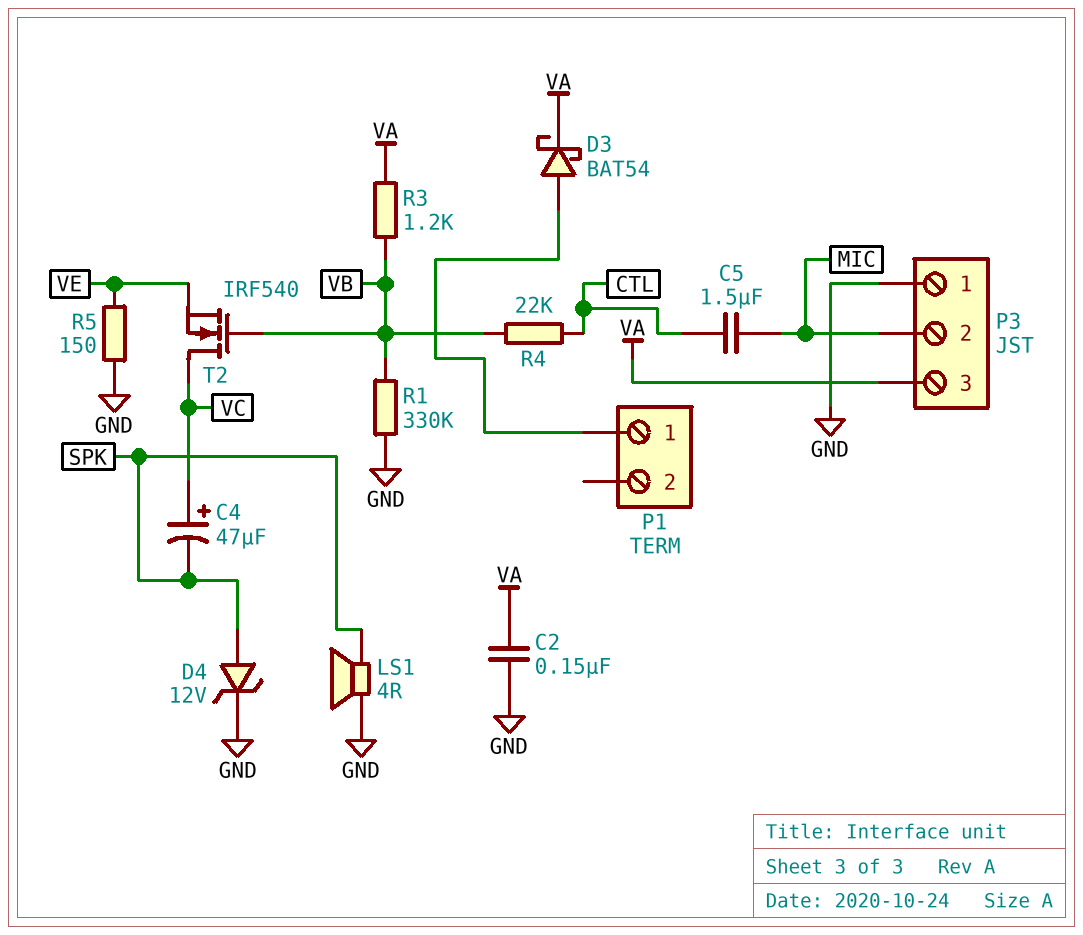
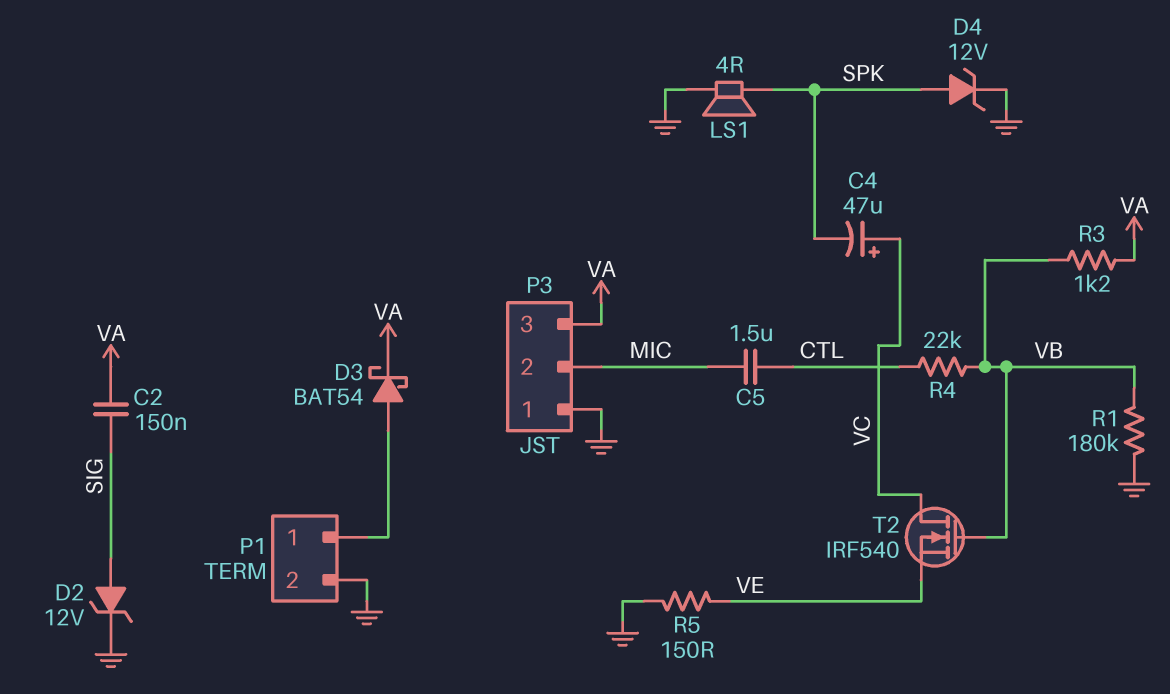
C2: 150nF (GND, VA) -> 150nF (SIG, VA)
D2: none -> zener 12V (A SIG, K GND)
P1 pin 2: none -> GND
R1: 330k (GND, VB) -> 180k (GND, VB)

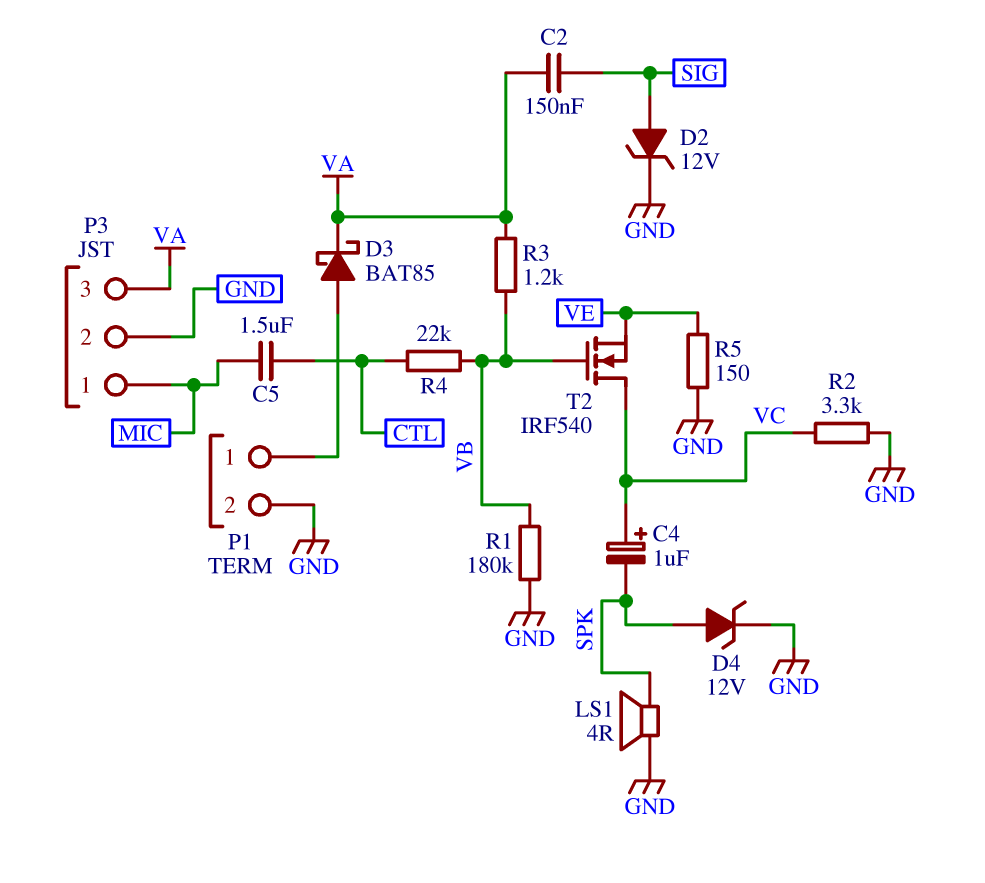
C4: 47uF (plus VC, minus SPK) -> 1uF (plus VC, minus SPK)
D3: schottky BAT54 (A P1/1, K VA) -> schottky BAT85 (A P1/1, K VA)
P3 pin 1: GND -> MIC
P3 pin 2: MIC -> GND
R2: none -> 3.3k (GND, VC)

